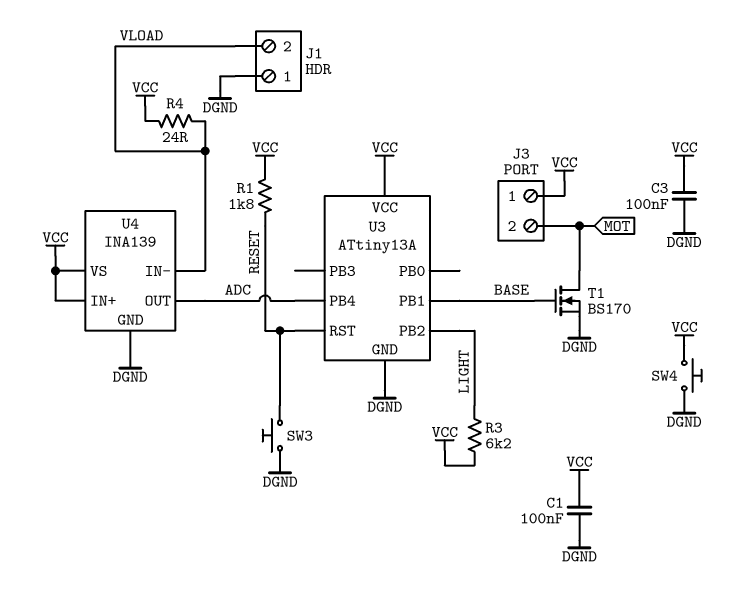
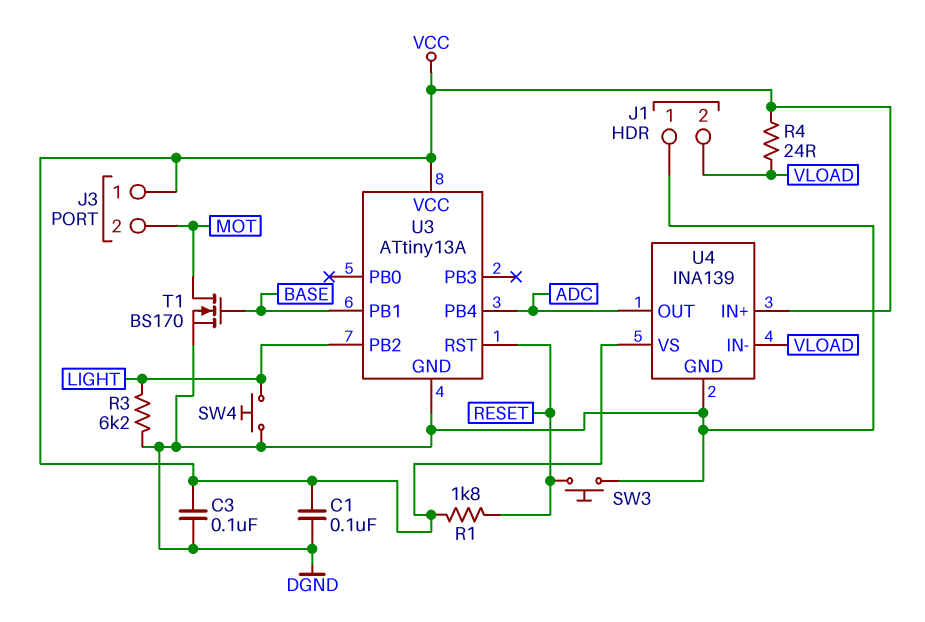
R3: 6.2k (LIGHT, VCC) -> 6.2k (DGND, LIGHT)
SW4: button (DGND, VCC) -> button (DGND, LIGHT)

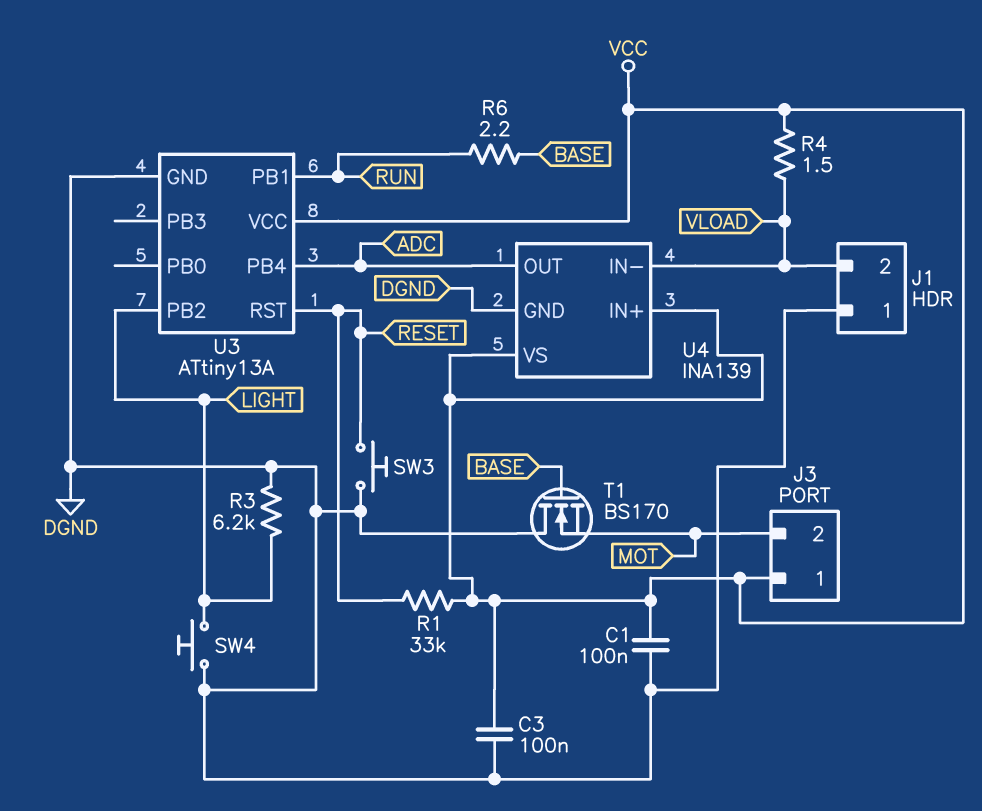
R1: 1.8k (RESET, VCC) -> 33k (RESET, VCC)
R4: 24 (VCC, VLOAD) -> 1.5 (VCC, VLOAD)
R6: none -> 2.2 (BASE, RUN)
T1: NMOS BS170 (G BASE, D MOT, S DGND) -> NMOS BS170 (G BASE, D DGND, S MOT)
U3 pin PB1: BASE -> RUN

